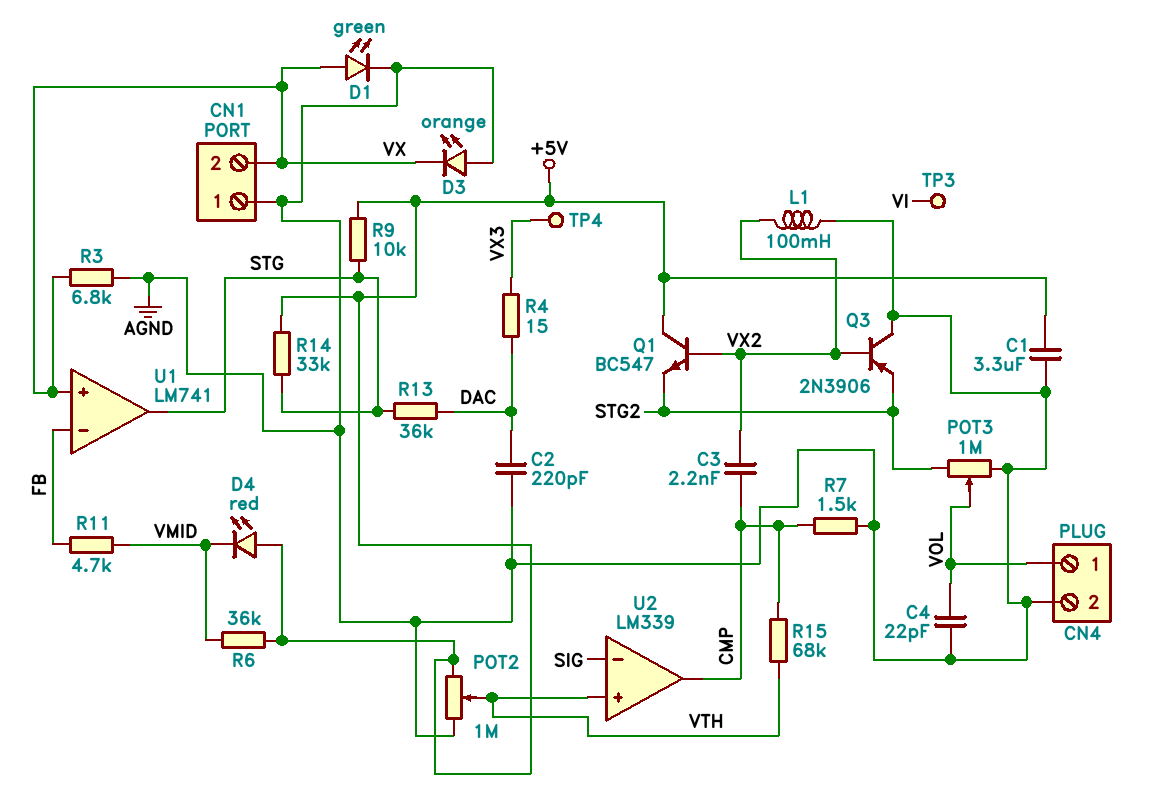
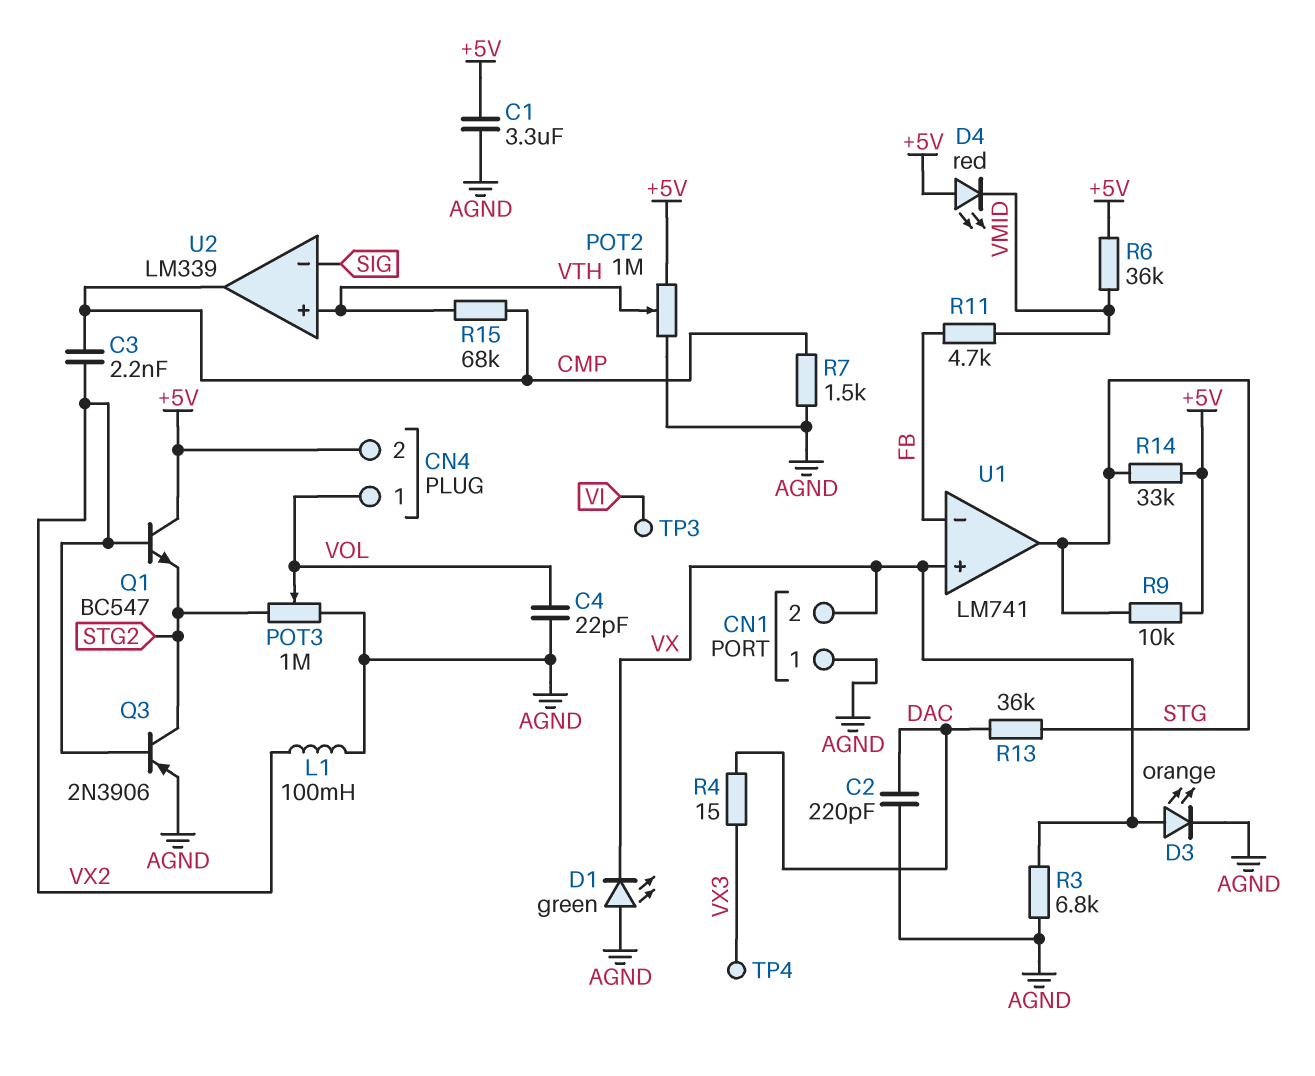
CN4 pin 2: AGND -> +5V
D1: LED green (A VX, K AGND) -> LED green (A AGND, K VX)
D3: LED orange (A AGND, K VX) -> LED orange (A VX, K AGND)
Q3: PNP 2N3906 (B VX2, C AGND, E STG2) -> PNP 2N3906 (B VX2, C STG2, E AGND)

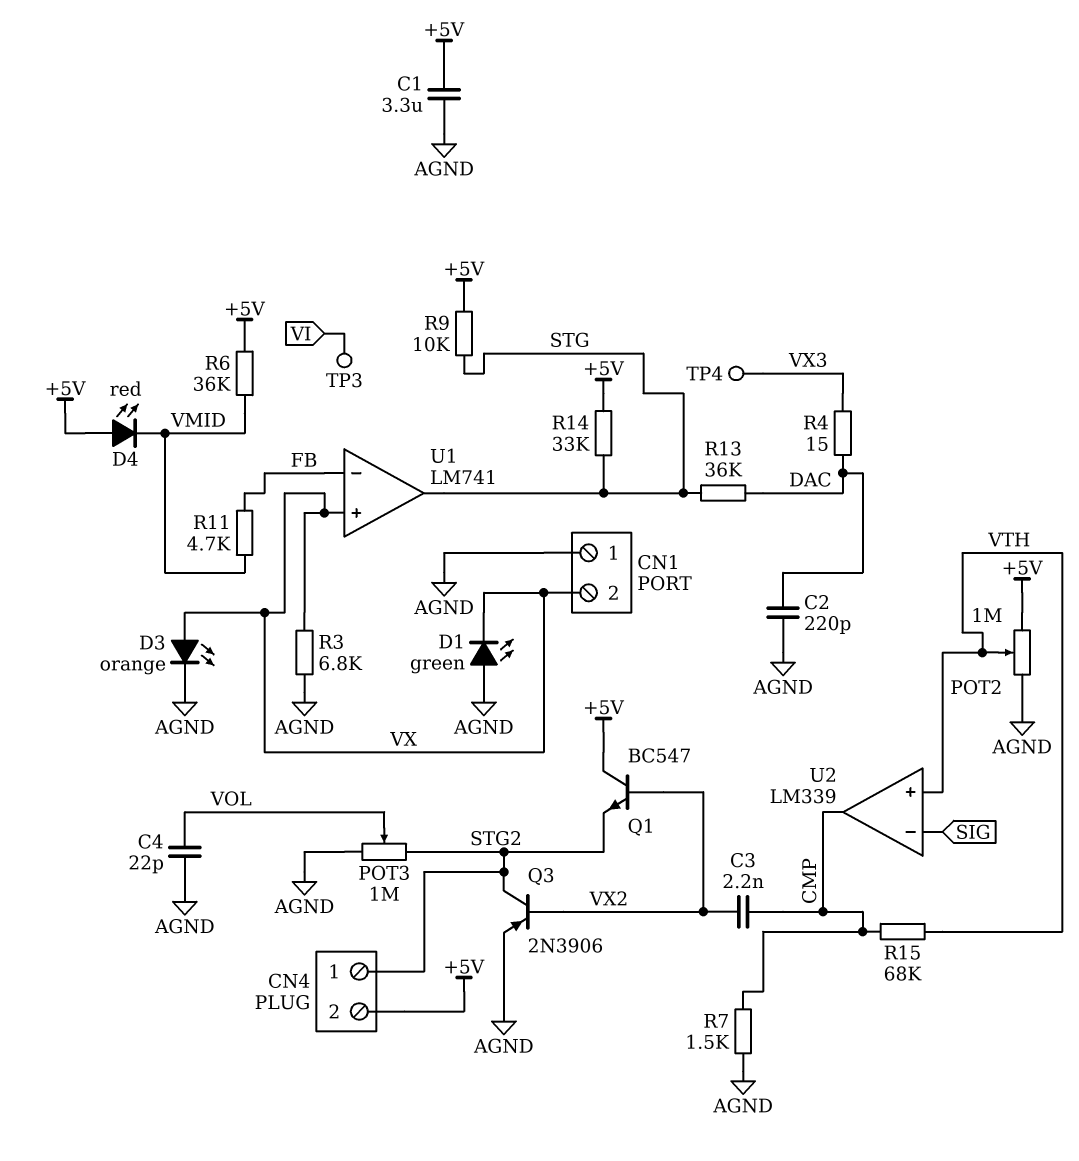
CN4 pin 1: VOL -> STG2
L1: 100mH (AGND, VX2) -> none

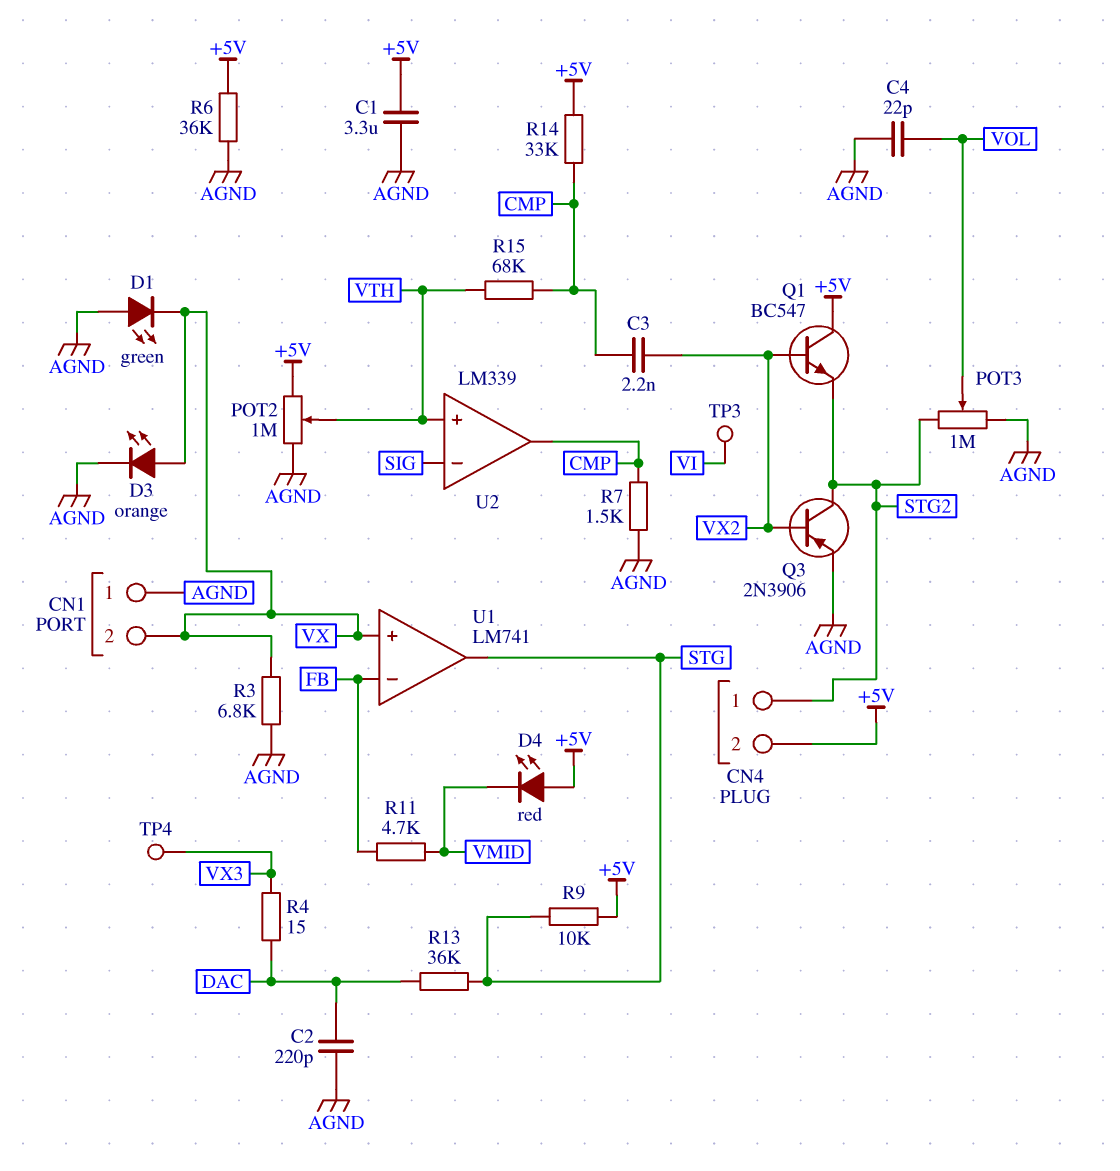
R6: 36k (+5V, VMID) -> 36k (+5V, AGND)
R14: 33k (+5V, STG) -> 33k (+5V, CMP)

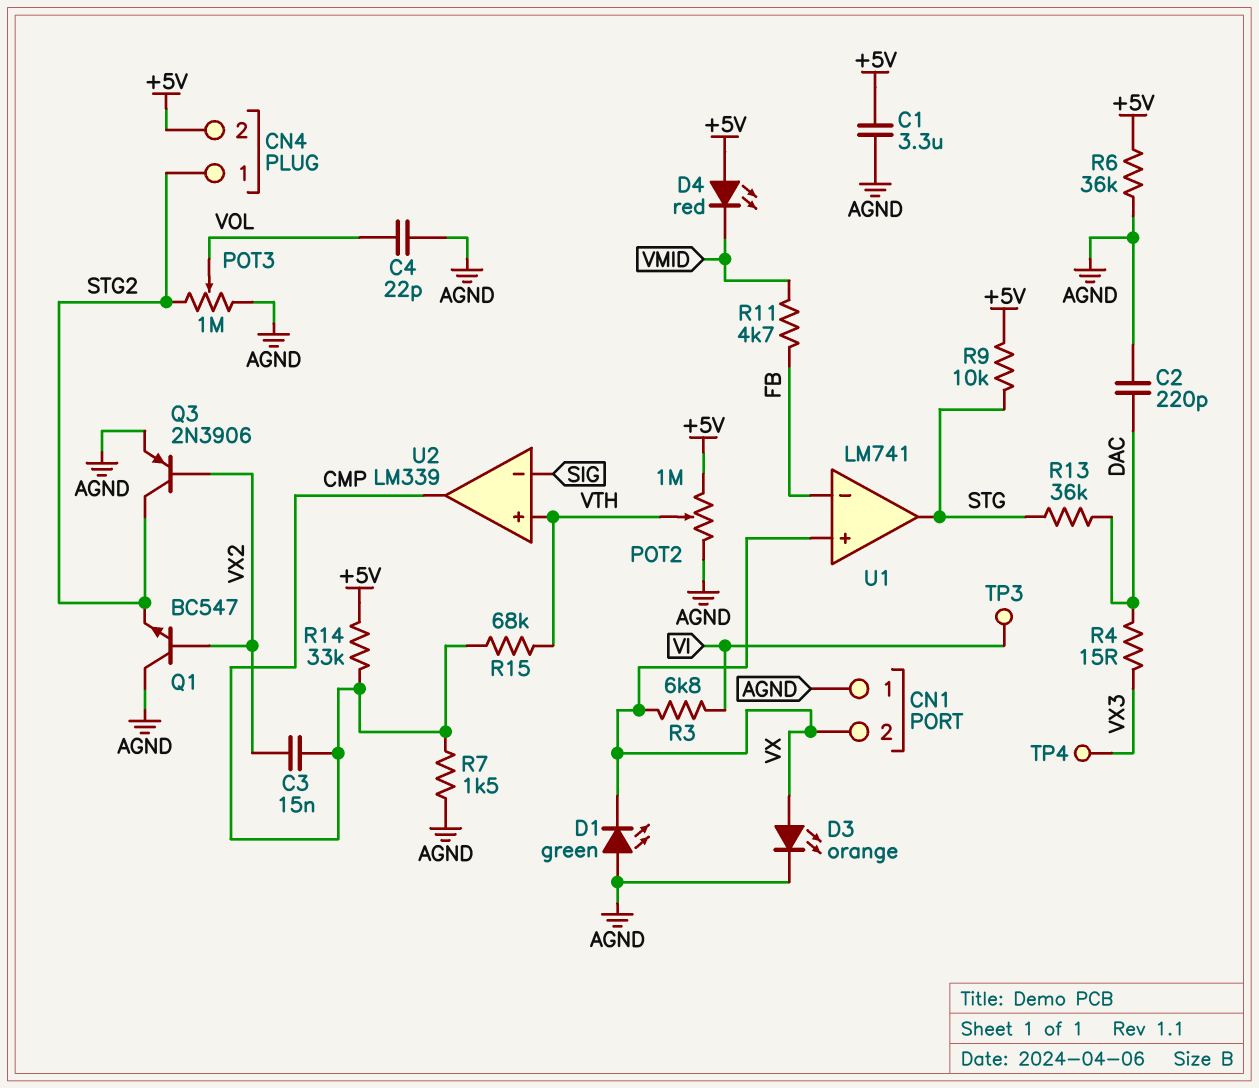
C3: 2.2nF (CMP, VX2) -> 15nF (CMP, VX2)
Q1: NPN BC547 (B VX2, C +5V, E STG2) -> NPN BC547 (B VX2, C AGND, E STG2)
R3: 6.8k (AGND, VX) -> 6.8k (VI, VX)

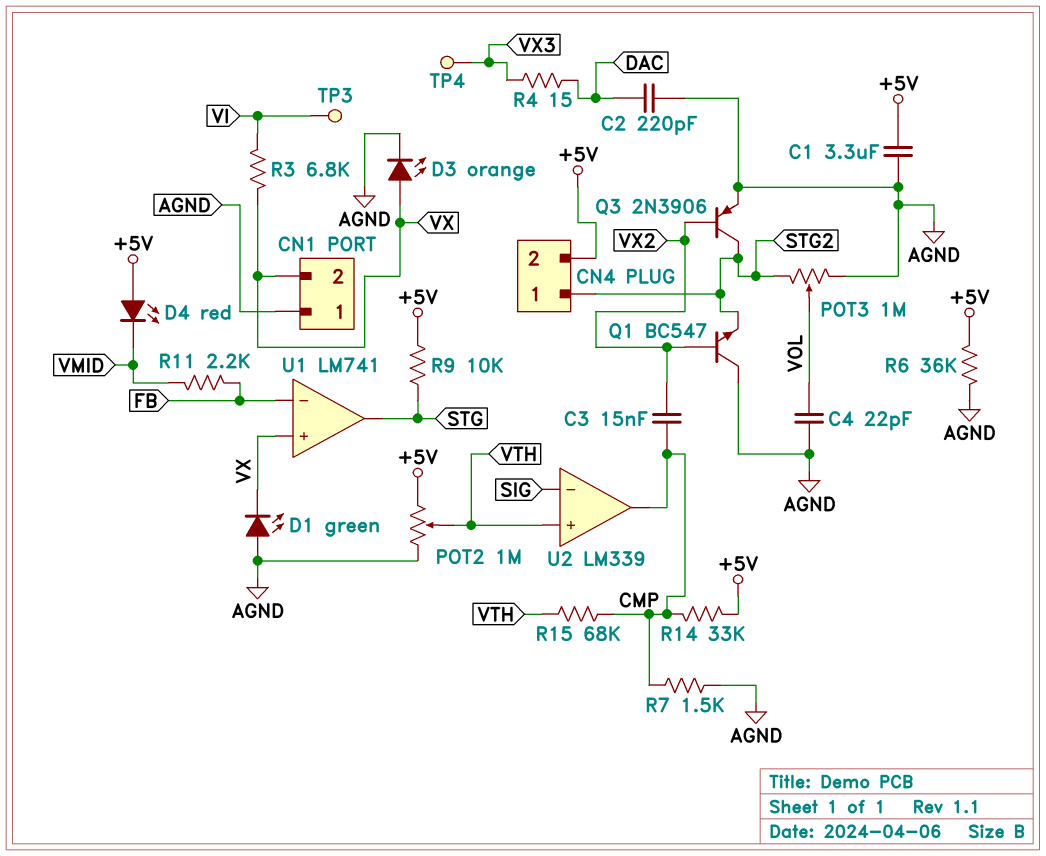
R11: 4.7k (FB, VMID) -> 2.2k (FB, VMID)
R13: 36k (DAC, STG) -> none

